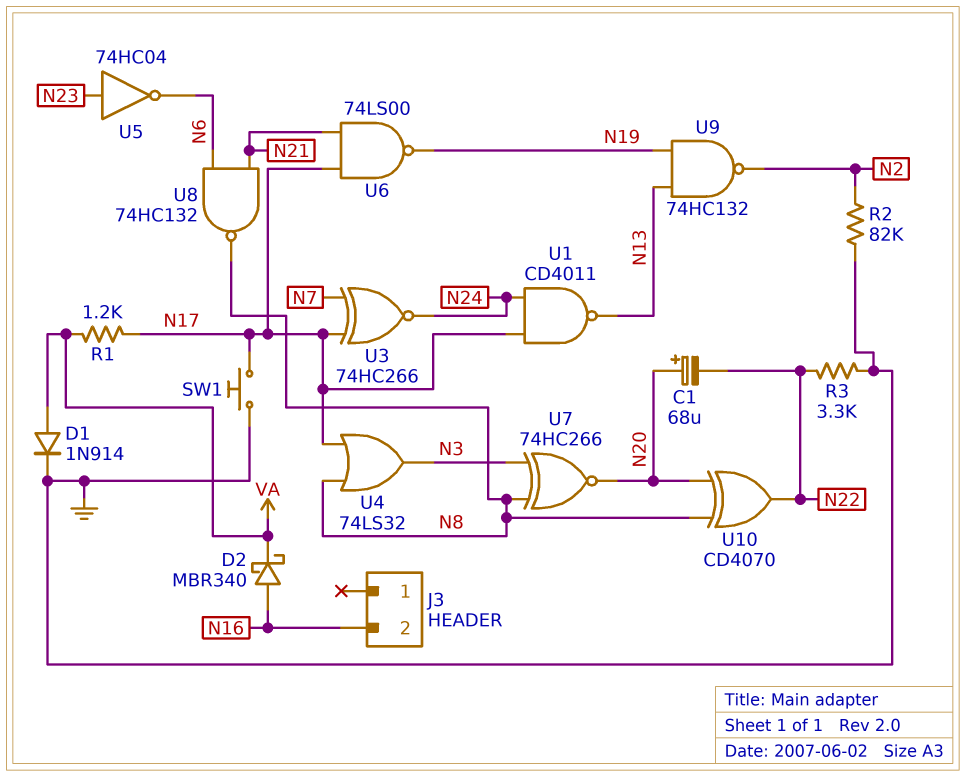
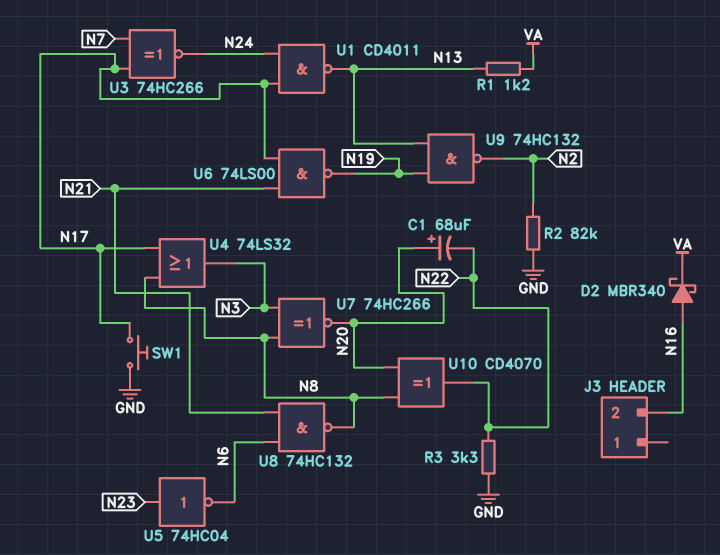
D1: diode 1N914 (A VA, K GND) -> none
R1: 1.2k (N17, VA) -> 1.2k (N13, VA)

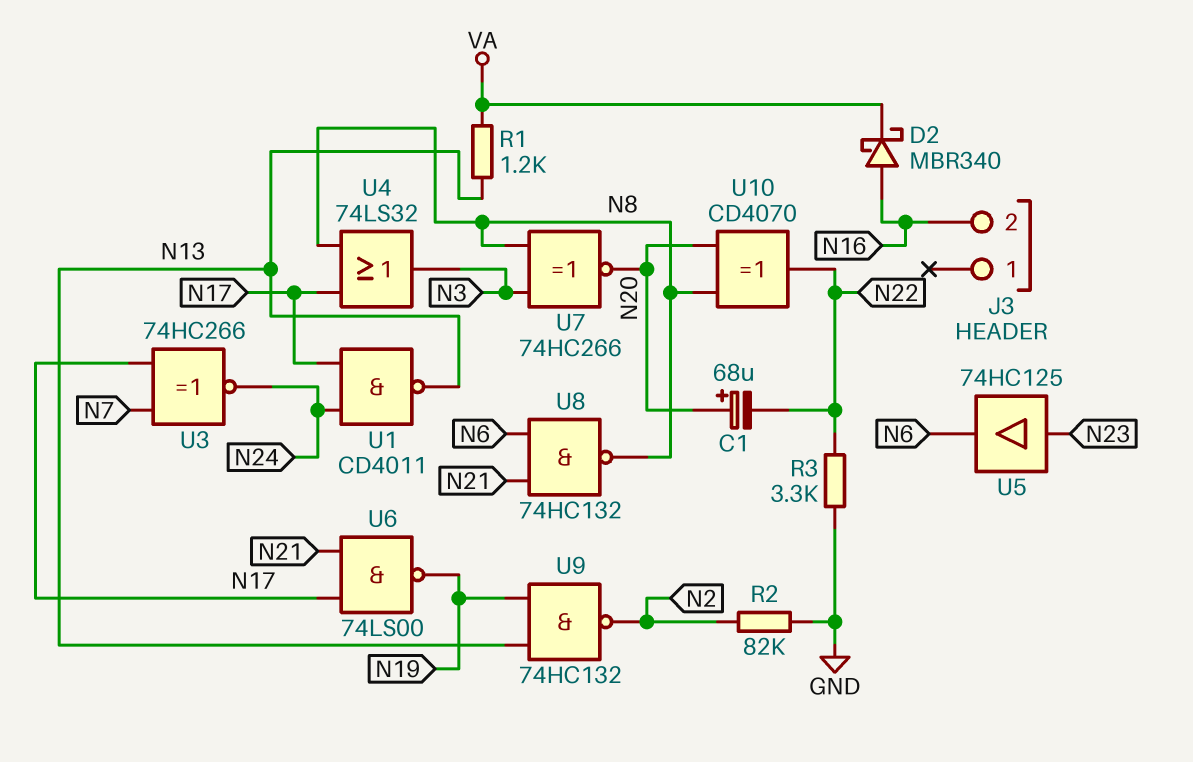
SW1: button (GND, N17) -> none
U5: NOT 74HC04 (in N23, out N6) -> buffer 74HC125 (in N23, out N6)

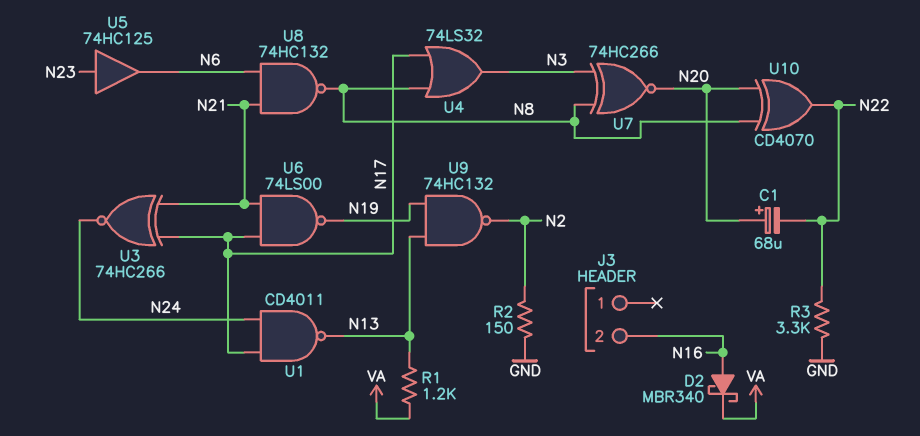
R2: 82k (GND, N2) -> 150 (GND, N2)
U3: XNOR 74HC266 (in N7, in N17, out N24) -> XNOR 74HC266 (in N17, in N21, out N24)

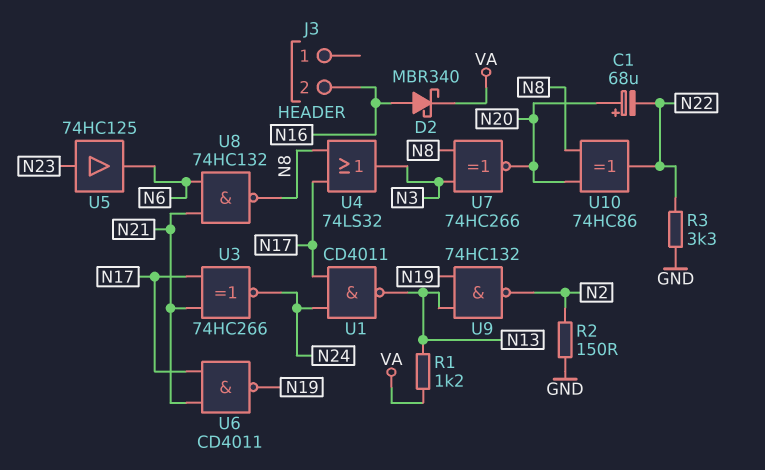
U6: NAND 74LS00 (in N17, in N21, out N19) -> NAND CD4011 (in N17, in N21, out N19)
U10: XOR CD4070 (in N8, in N20, out N22) -> XOR 74HC86 (in N8, in N20, out N22)

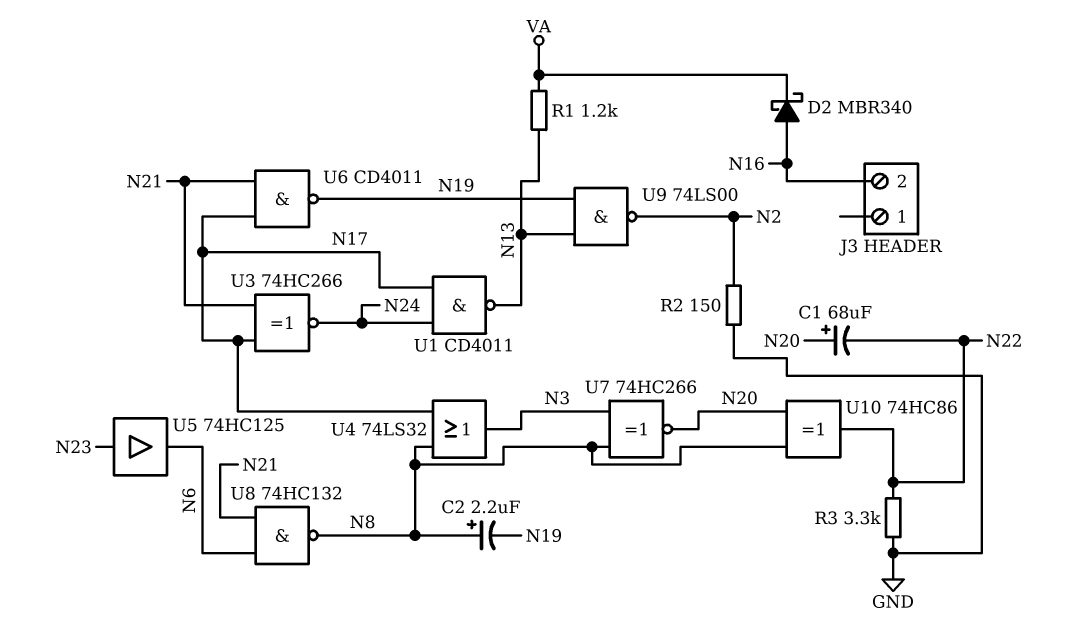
C2: none -> 2.2uF (plus N8, minus N19)
U9: NAND 74HC132 (in N13, in N19, out N2) -> NAND 74LS00 (in N13, in N19, out N2)

